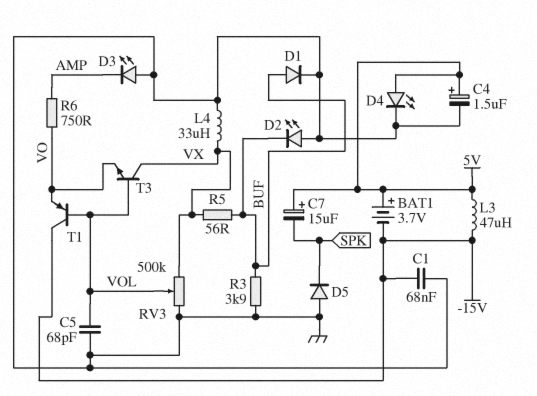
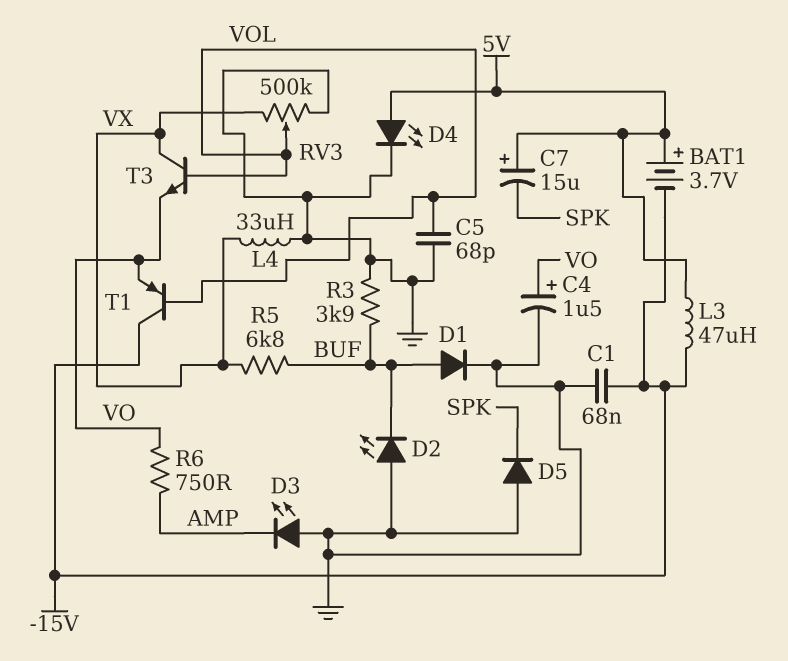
C4: 1.5uF (plus 5V, minus GND) -> 1.5uF (plus VO, minus GND)
R5: 56 (BUF, VX) -> 6.8k (BUF, VX)

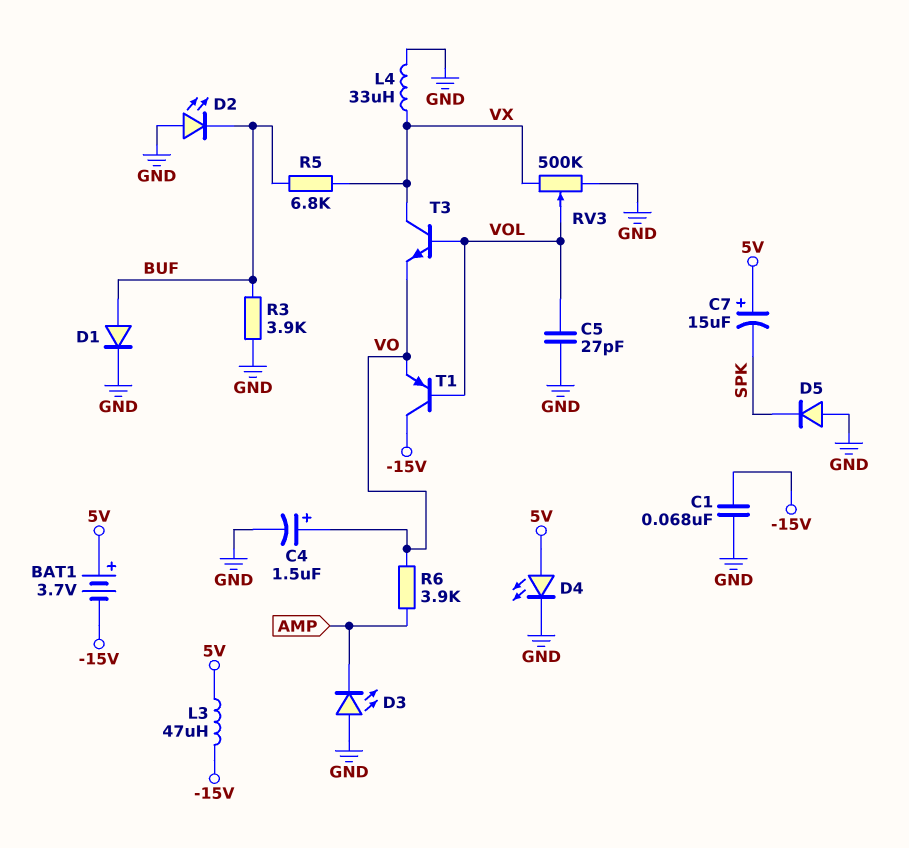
C5: 68pF (GND, VOL) -> 27pF (GND, VOL)
R6: 750 (AMP, VO) -> 3.9k (AMP, VO)

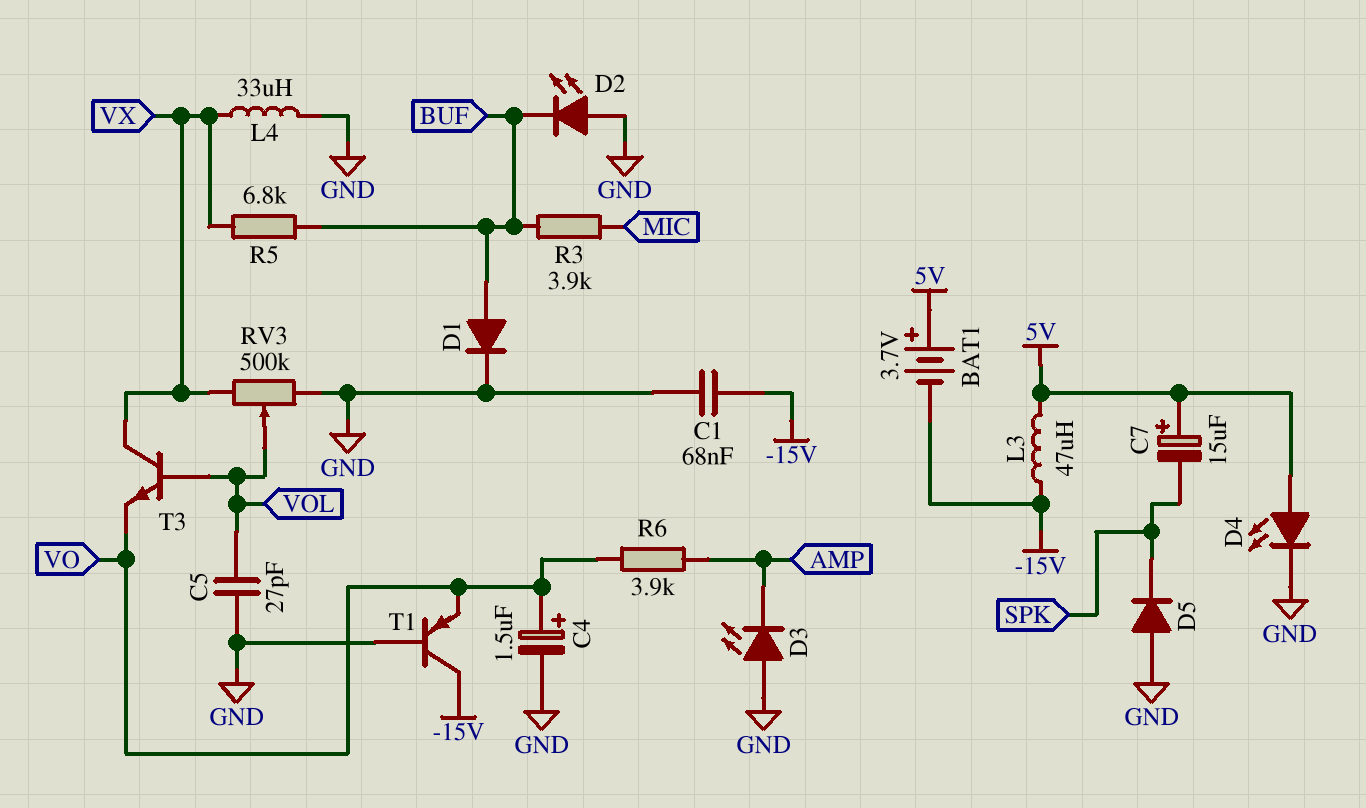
R3: 3.9k (BUF, GND) -> 3.9k (BUF, MIC)
T1: PNP (B VOL, C -15V, E VO) -> PNP (B GND, C -15V, E VO)

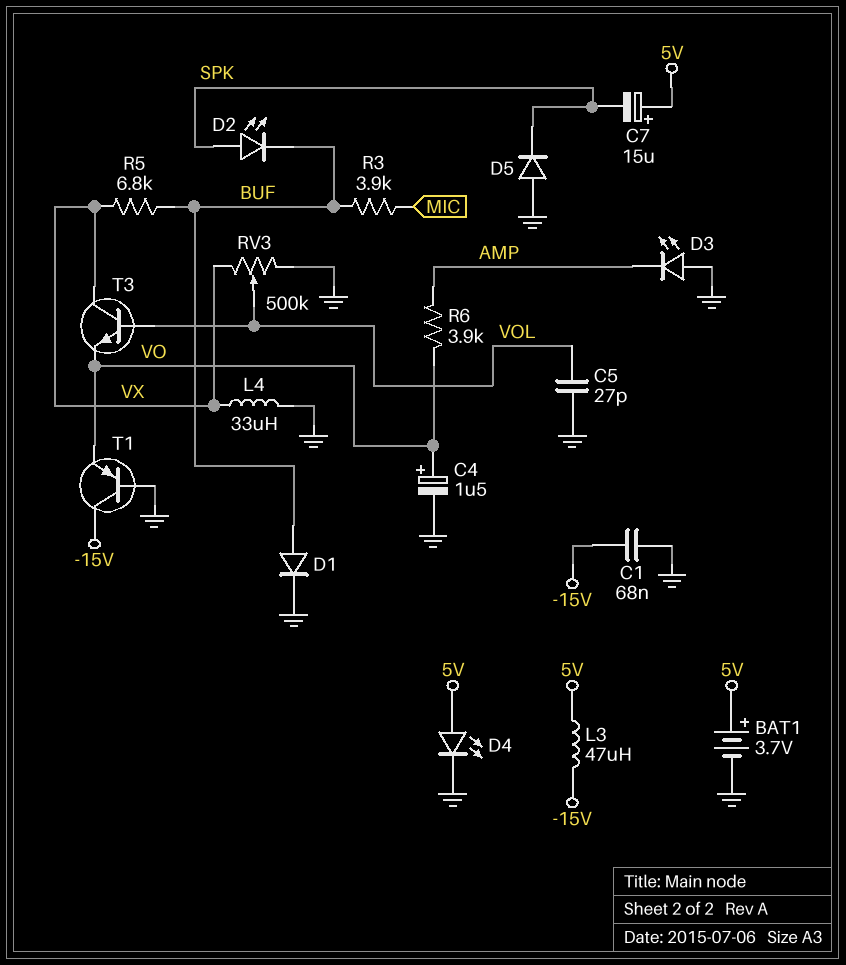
BAT1: 3.7V (plus 5V, minus -15V) -> 3.7V (plus 5V, minus GND)
D2: LED (A GND, K BUF) -> LED (A SPK, K BUF)

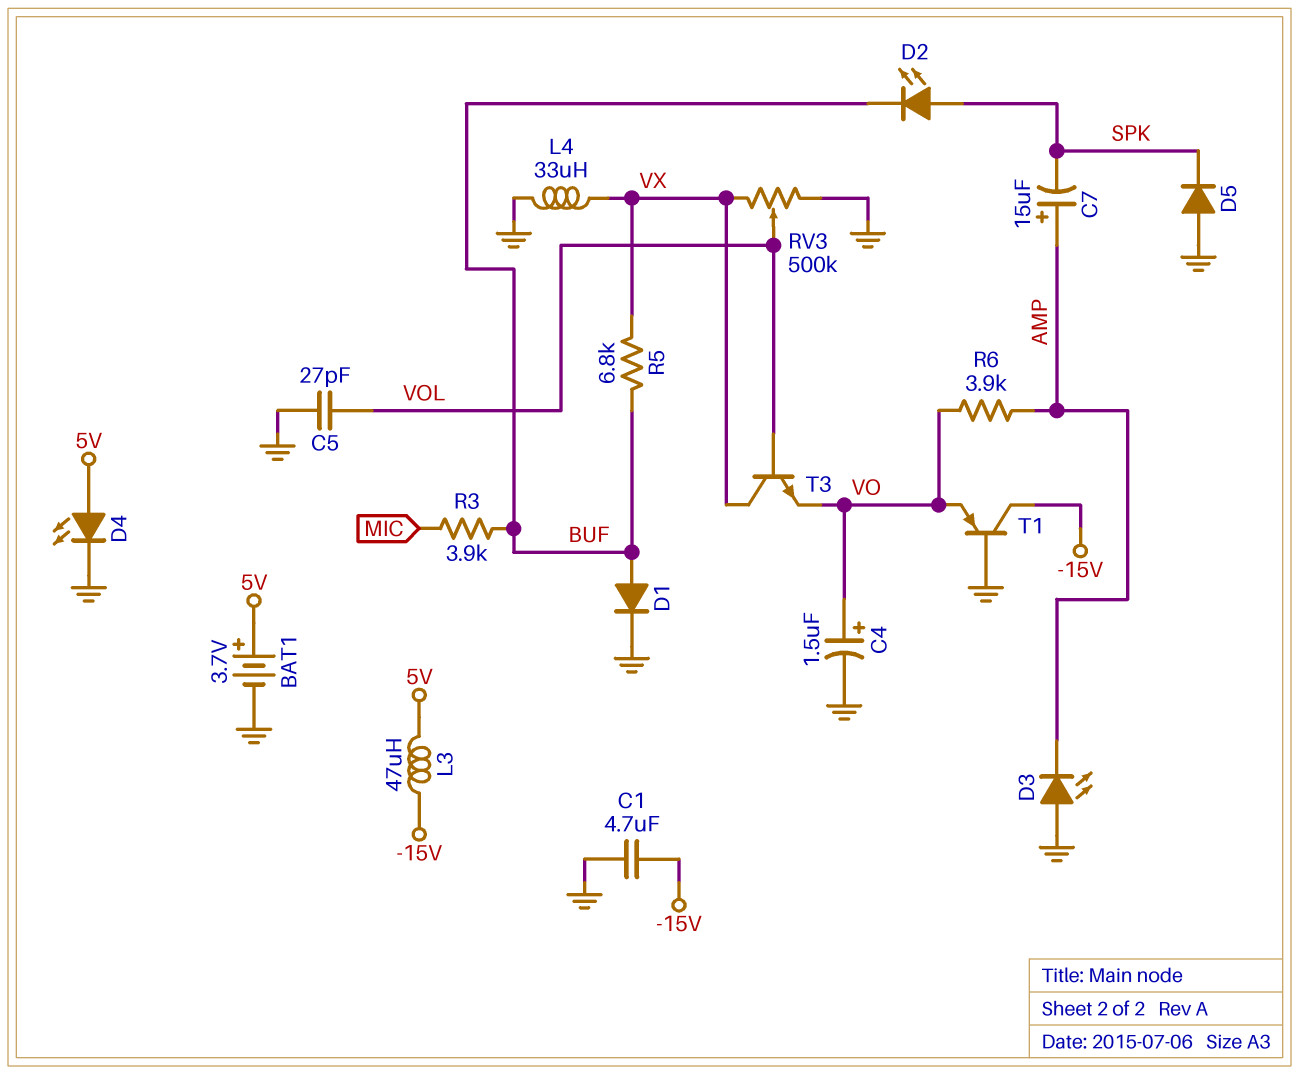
C1: 68nF (-15V, GND) -> 4.7uF (-15V, GND)
C7: 15uF (plus 5V, minus SPK) -> 15uF (plus AMP, minus SPK)

